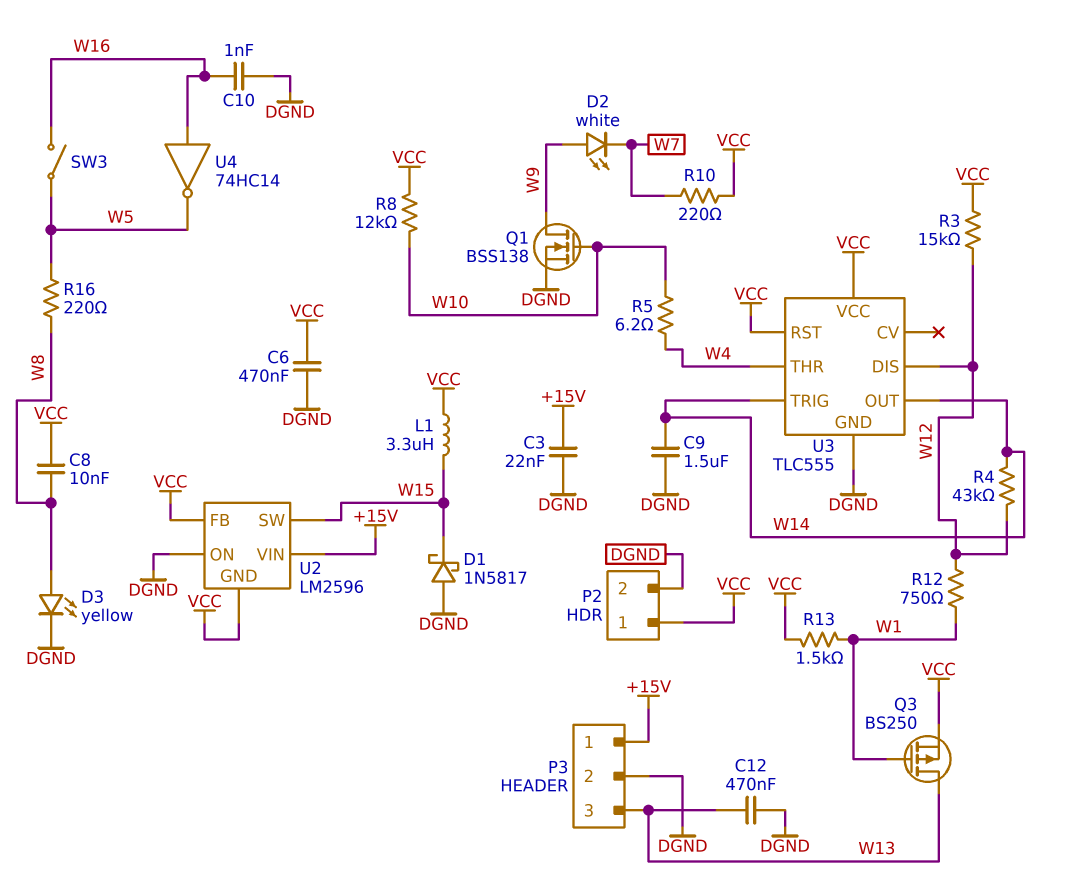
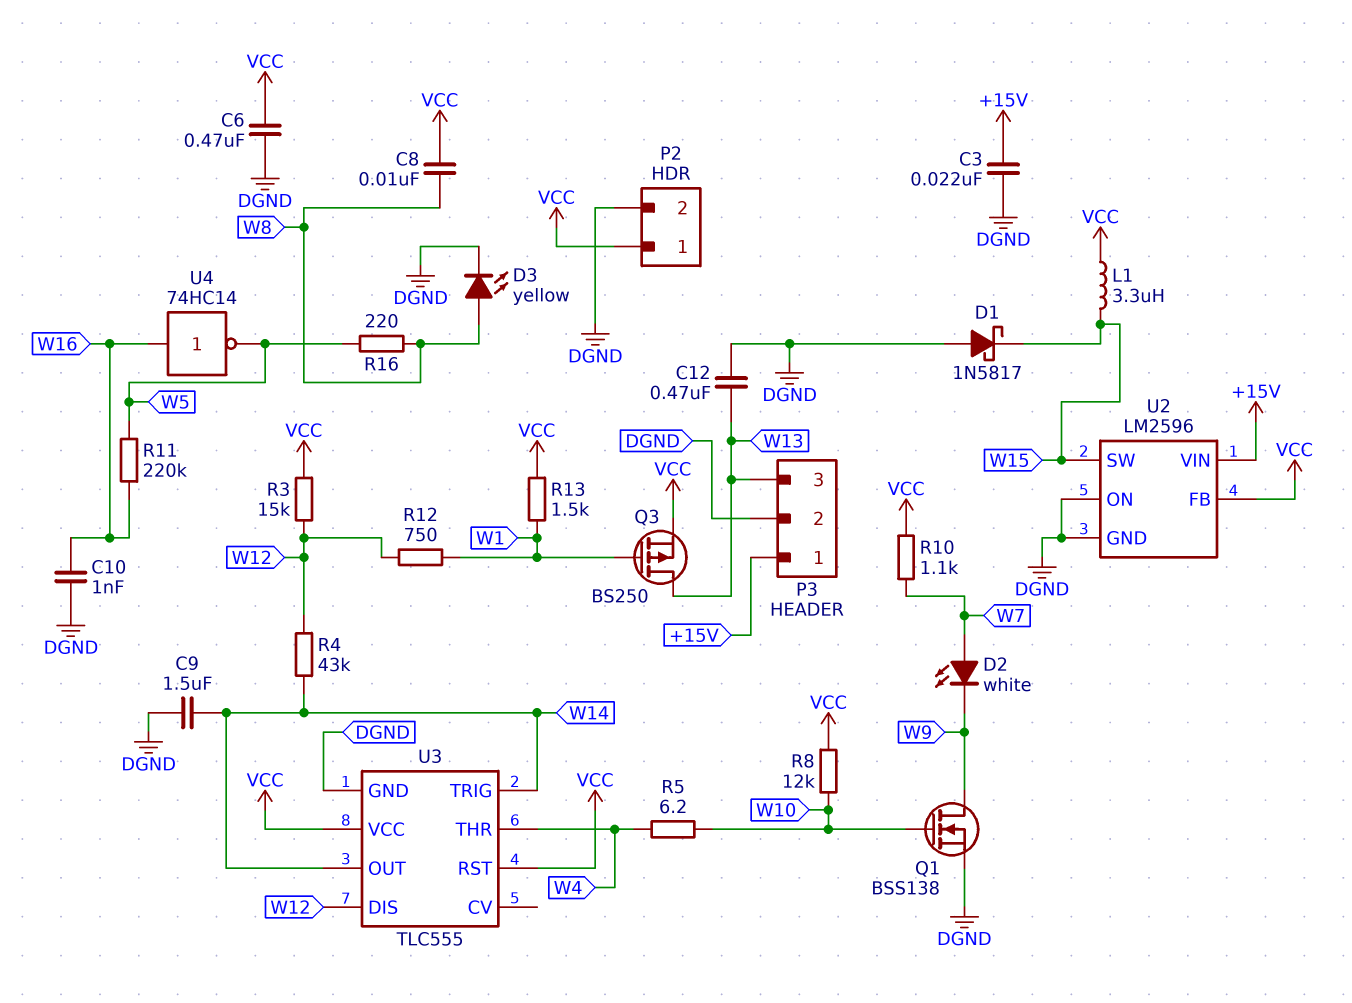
D2: LED white (A W9, K W7) -> LED white (A W7, K W9)
R10: 220 (VCC, W7) -> 1.1k (VCC, W7)
R11: none -> 220k (W5, W16)
SW3: switch (W5, W16) -> none
U2 pin GND: VCC -> DGND

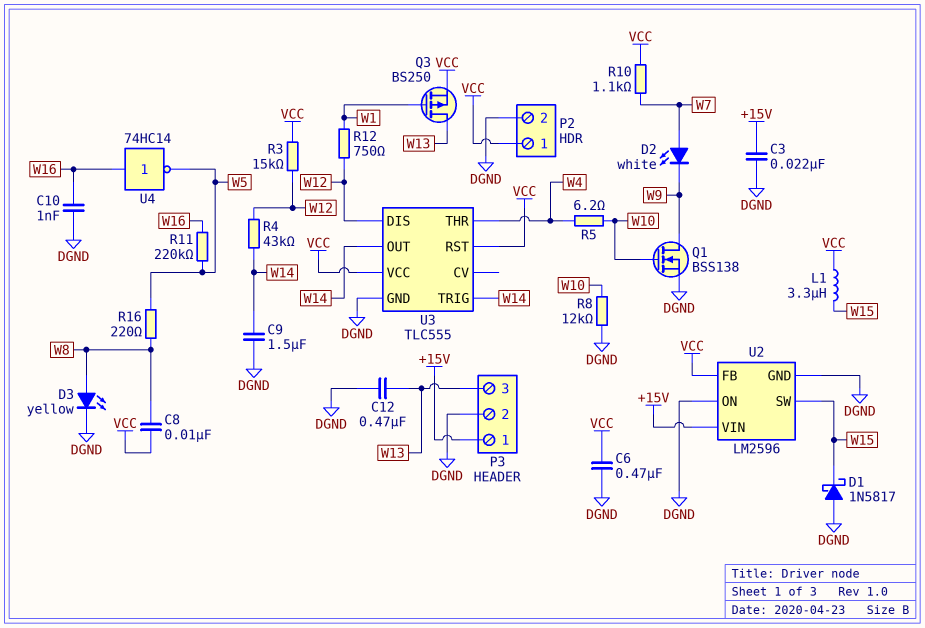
R8: 12k (VCC, W10) -> 12k (DGND, W10)
R13: 1.5k (VCC, W1) -> none

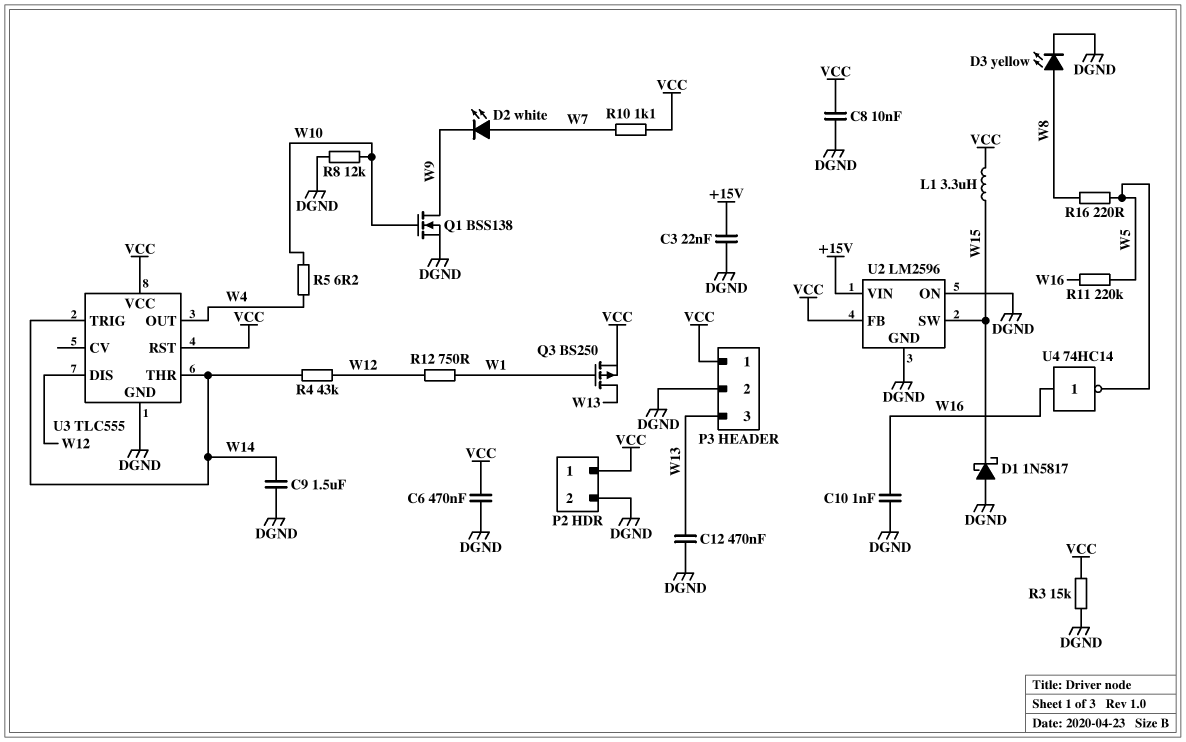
C8: 10nF (VCC, W8) -> 10nF (DGND, VCC)
P3 pin 1: +15V -> VCC
R3: 15k (VCC, W12) -> 15k (DGND, VCC)
U3 pin OUT: W14 -> W4
U3 pin THR: W4 -> W14

